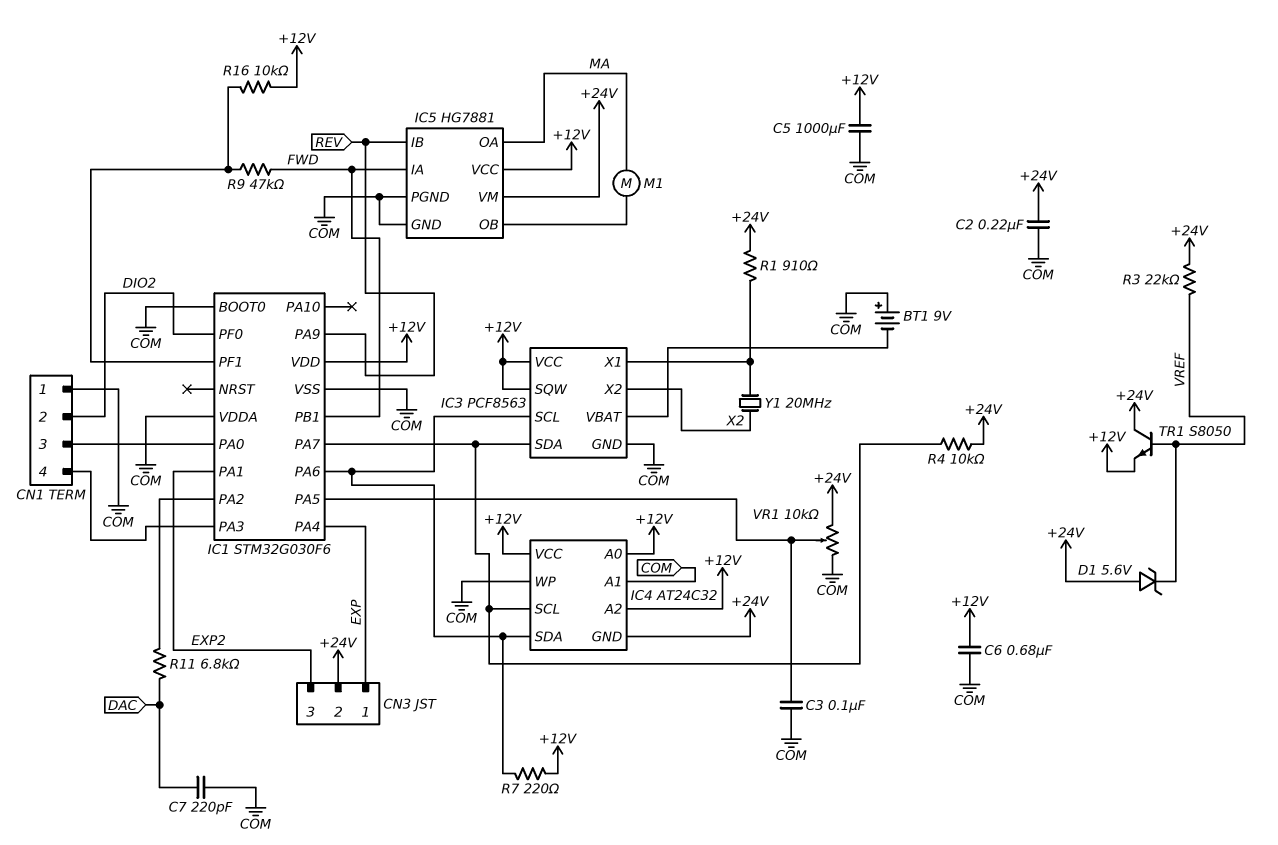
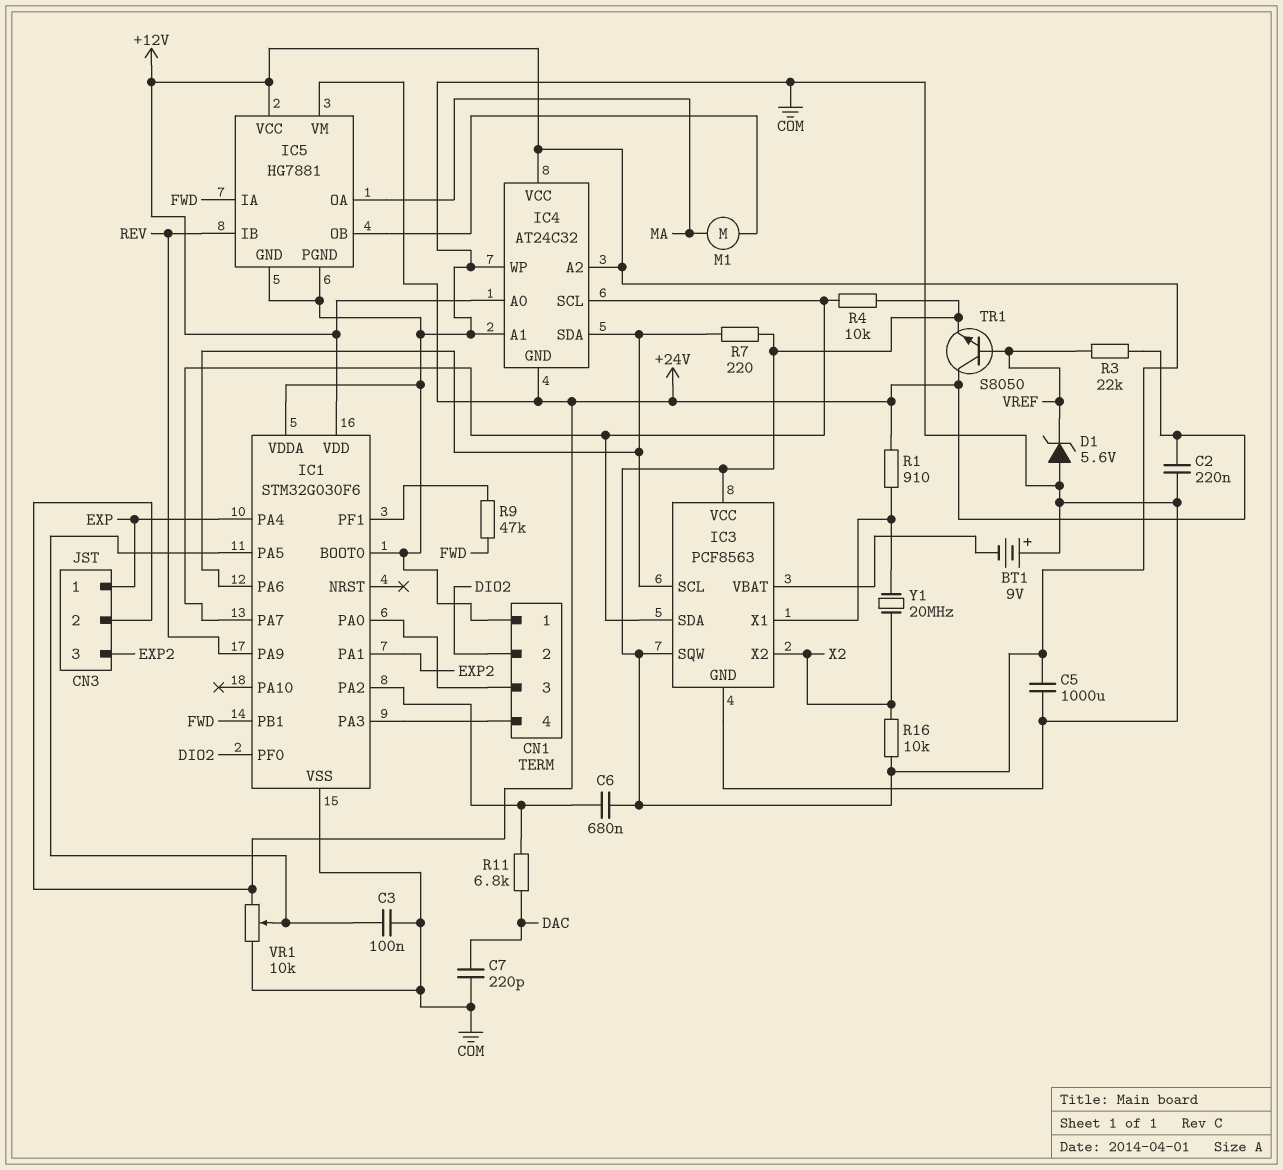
C6: 680nF (+12V, COM) -> 680nF (+12V, IC1/PA2)
D1: zener 5.6V (A +24V, K VREF) -> zener 5.6V (A COM, K VREF)
R4: 10k (+24V, IC1/PA7) -> 10k (+12V, IC1/PA7)
R16: 10k (+12V, IC1/PF1) -> 10k (+12V, X2)

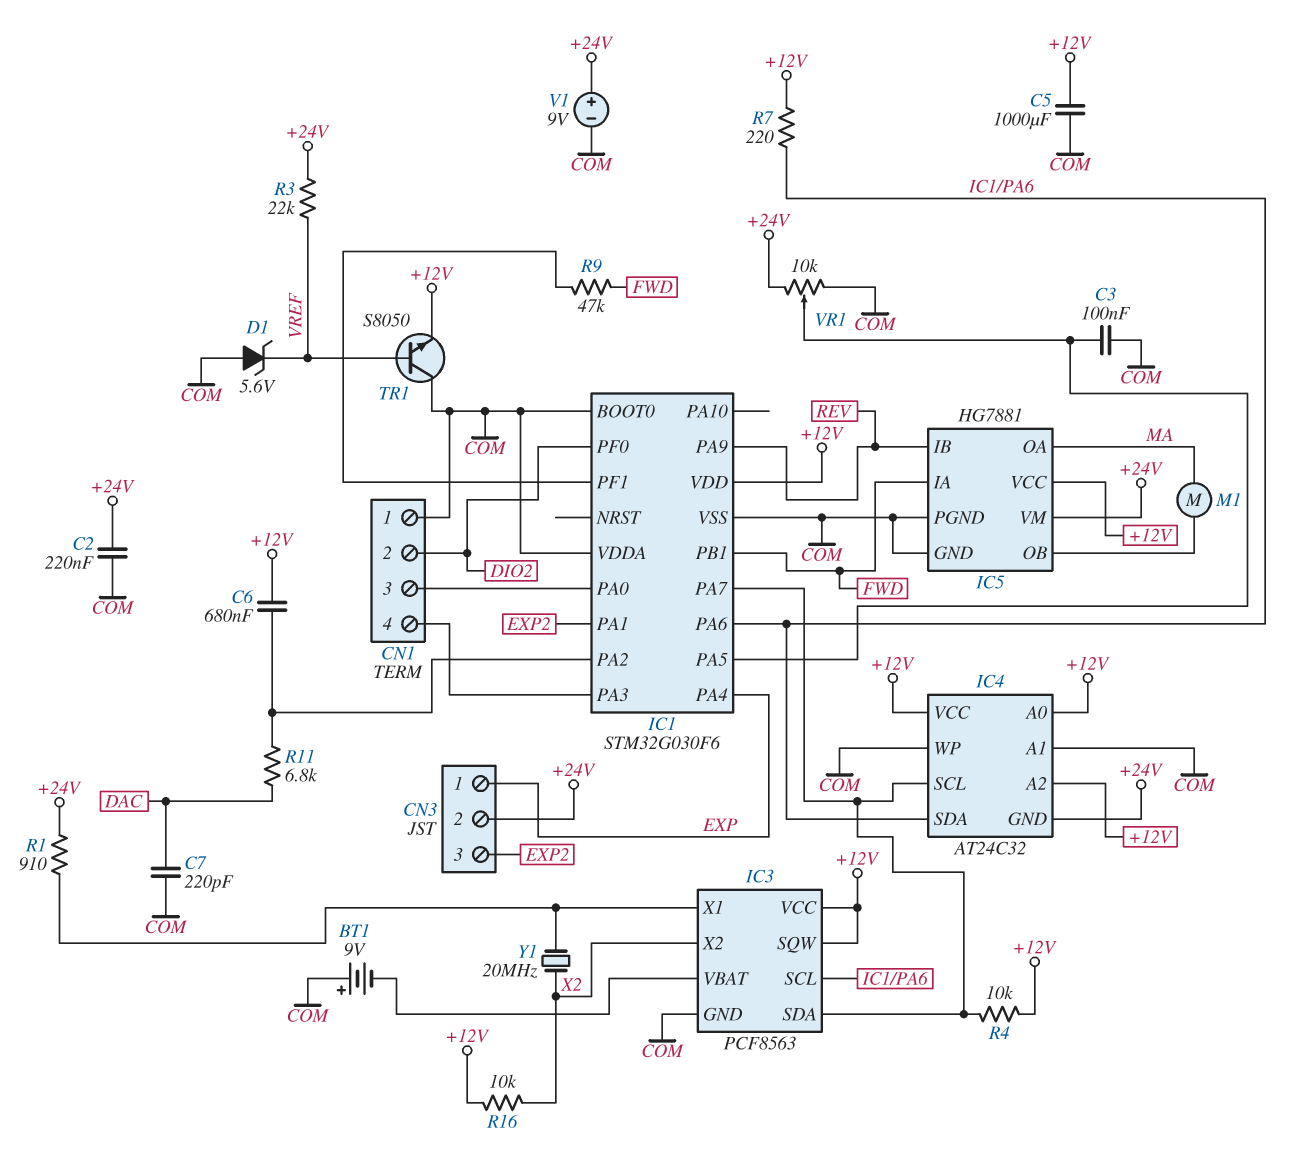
TR1: NPN S8050 (B VREF, C +24V, E +12V) -> NPN S8050 (B VREF, C COM, E +12V)
V1: none -> 9V (plus +24V, minus COM)

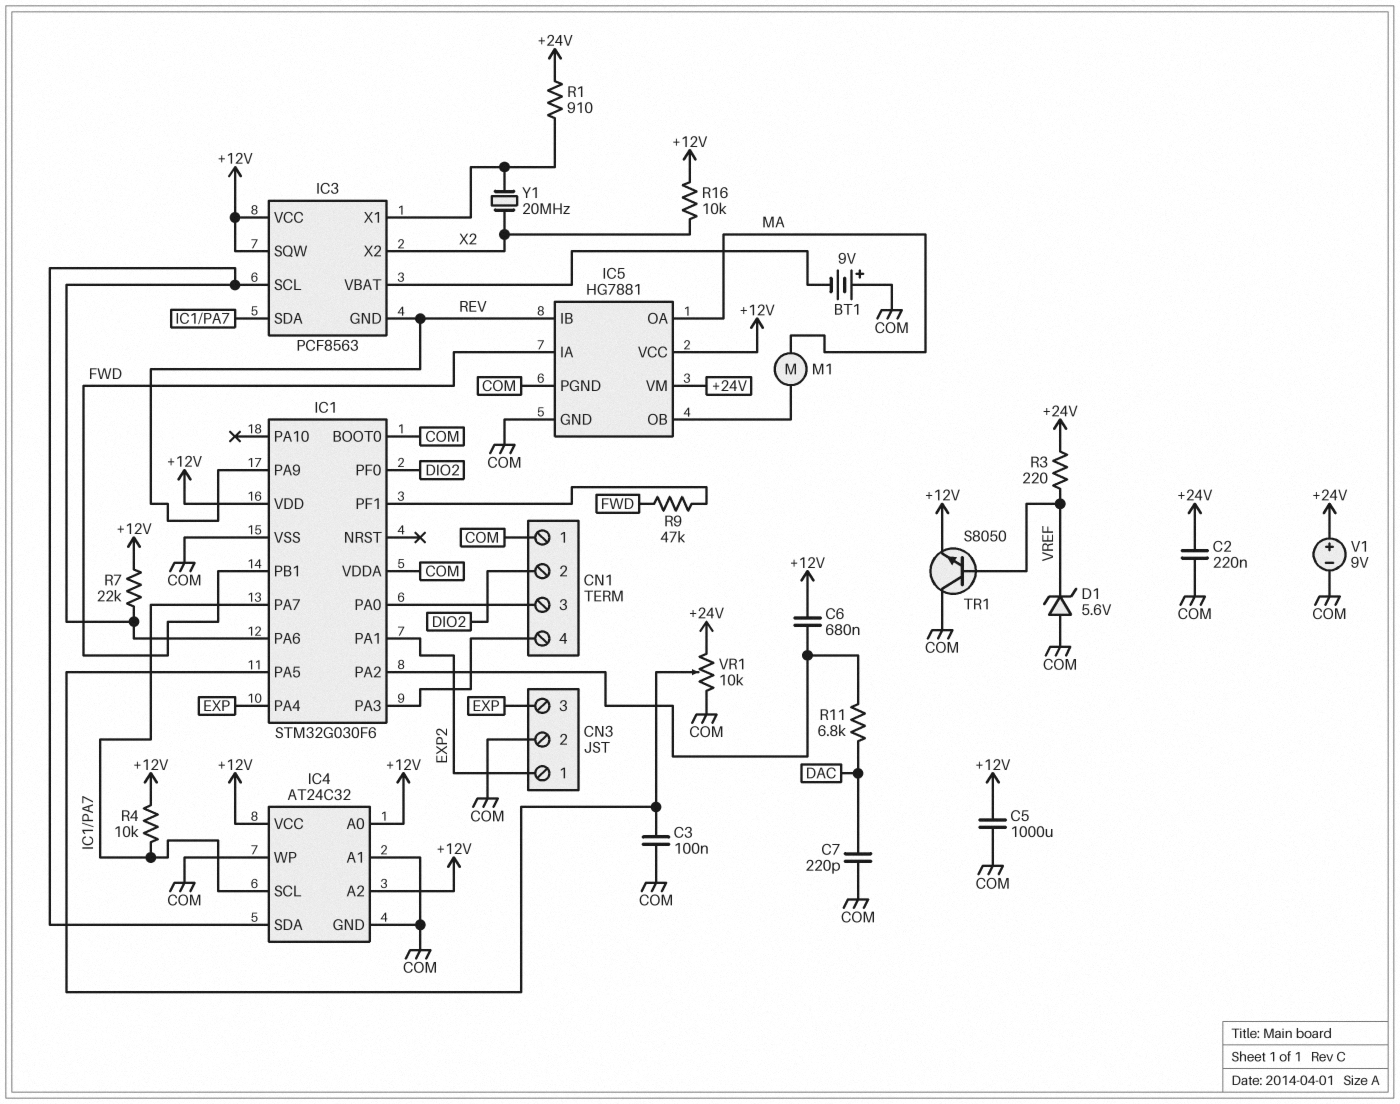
CN3 pin 1: EXP -> EXP2
CN3 pin 2: +24V -> COM
CN3 pin 3: EXP2 -> EXP
IC3 pin GND: COM -> REV
IC4 pin GND: +24V -> COM
R3: 22k (+24V, VREF) -> 220 (+24V, VREF)
R7: 220 (+12V, IC1/PA6) -> 22k (+12V, IC1/PA6)

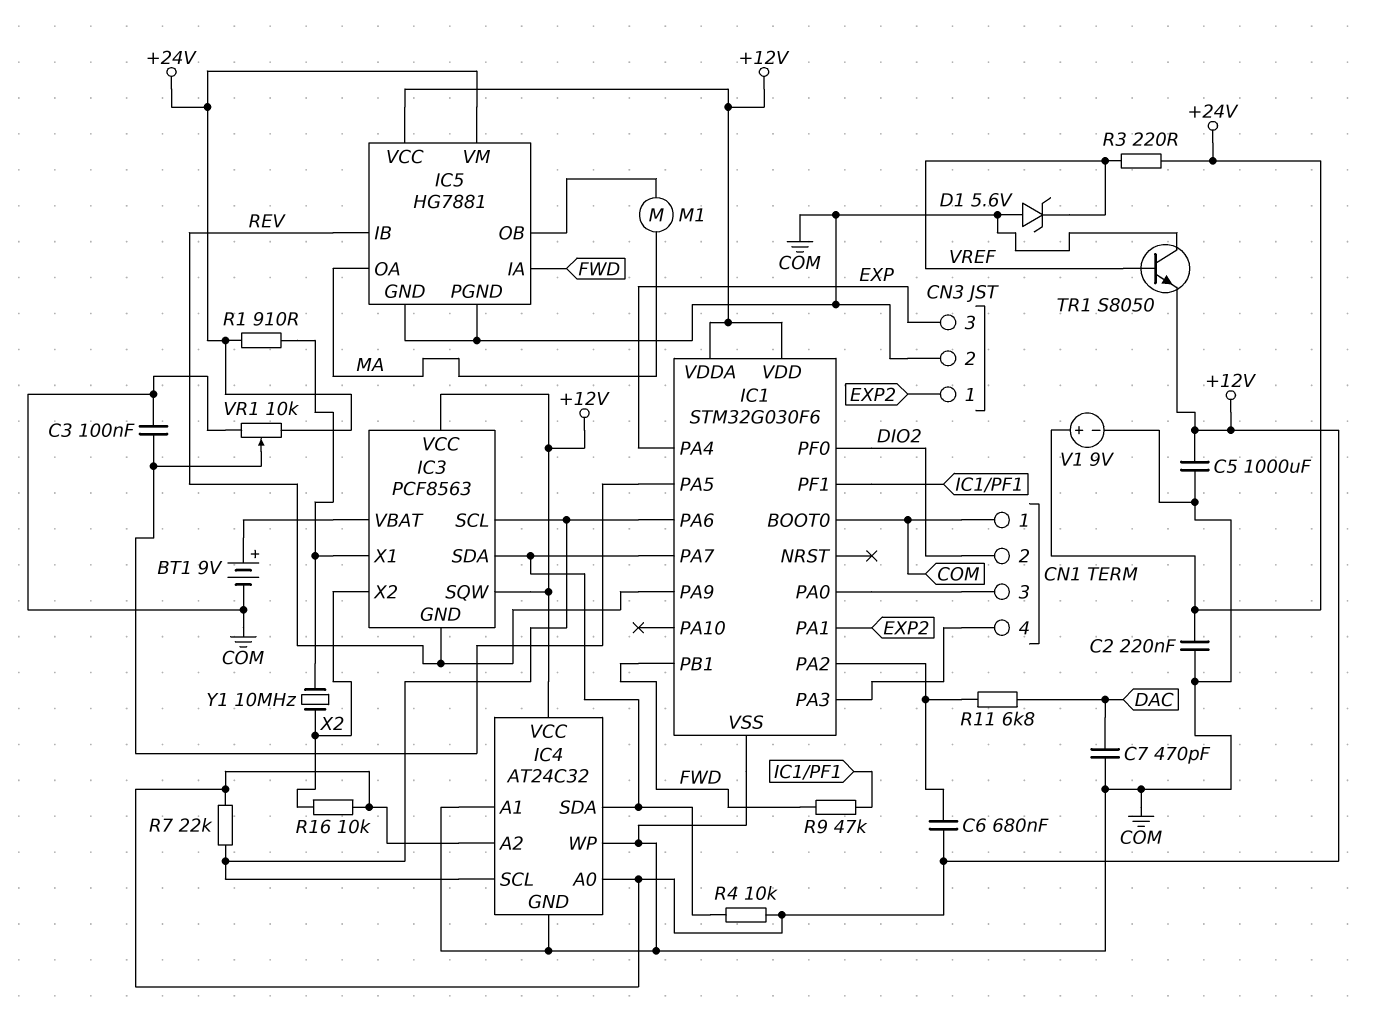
BT1: 9V (plus COM, minus IC3/VBAT) -> 9V (plus IC3/VBAT, minus COM)
C7: 220pF (COM, DAC) -> 470pF (COM, DAC)
IC1 pin VDDA: COM -> +12V
IC4 pin SCL: IC1/PA7 -> IC1/PA6
IC4 pin SDA: IC1/PA6 -> IC1/PA7
Y1: 20MHz (IC3/X1, X2) -> 10MHz (IC3/X1, X2)

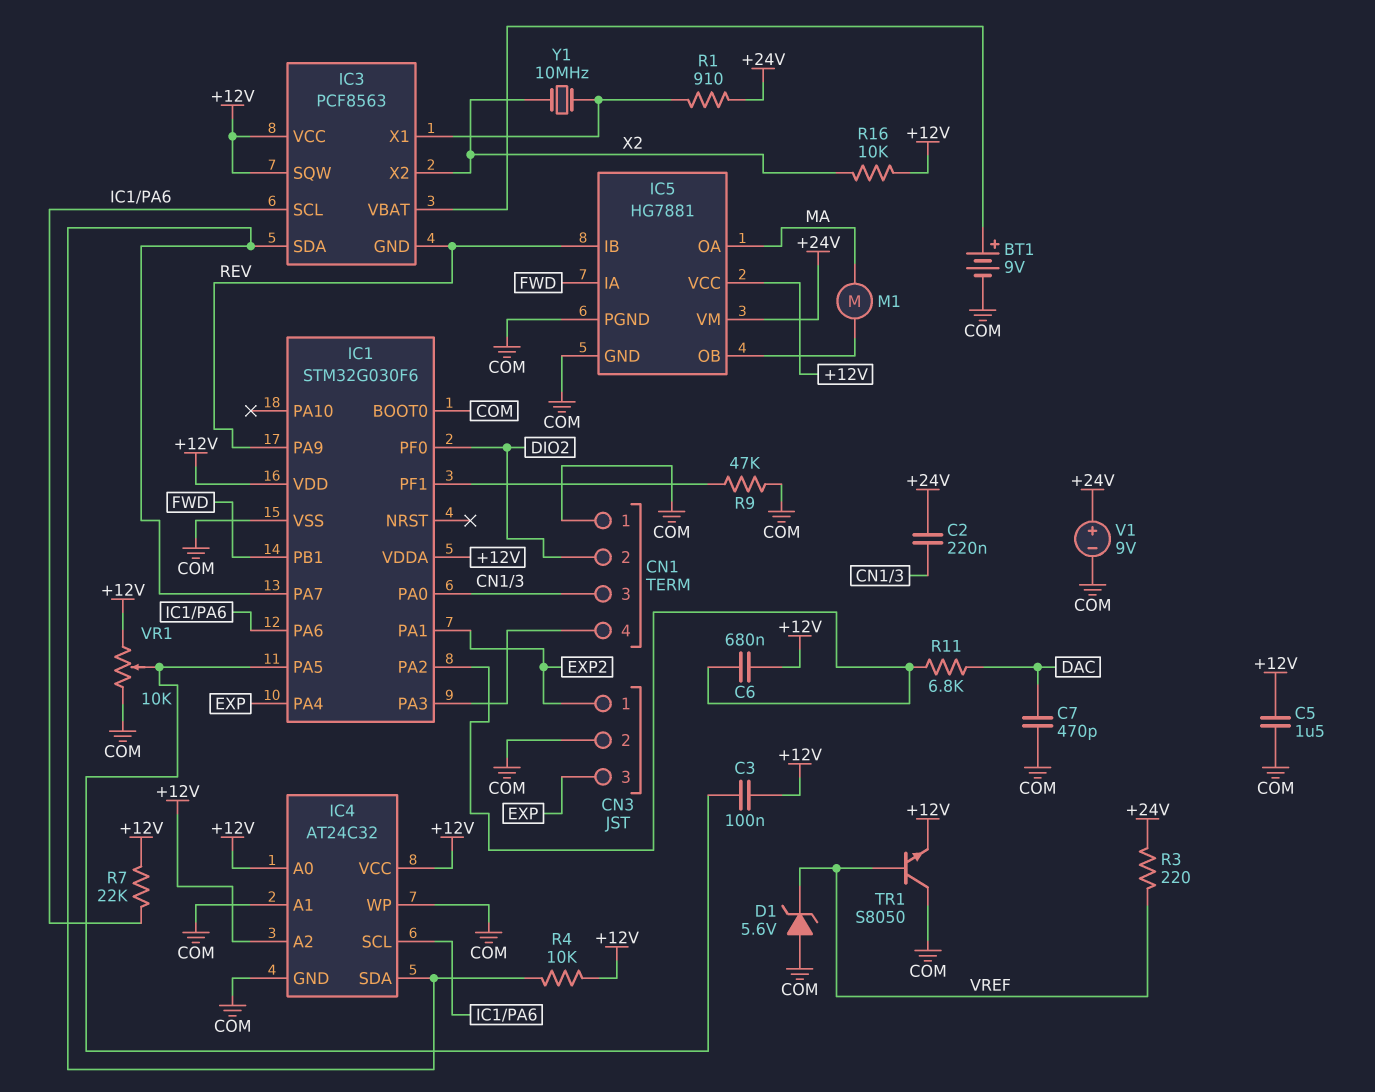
C2: 220nF (+24V, COM) -> 220nF (+24V, CN1/3)
C3: 100nF (COM, IC1/PA5) -> 100nF (+12V, IC1/PA5)
C5: 1000uF (+12V, COM) -> 1.5uF (+12V, COM)
R9: 47k (FWD, IC1/PF1) -> 47k (COM, IC1/PF1)
VR1: 10k (+24V, COM, wiper IC1/PA5) -> 10k (+12V, COM, wiper IC1/PA5)

